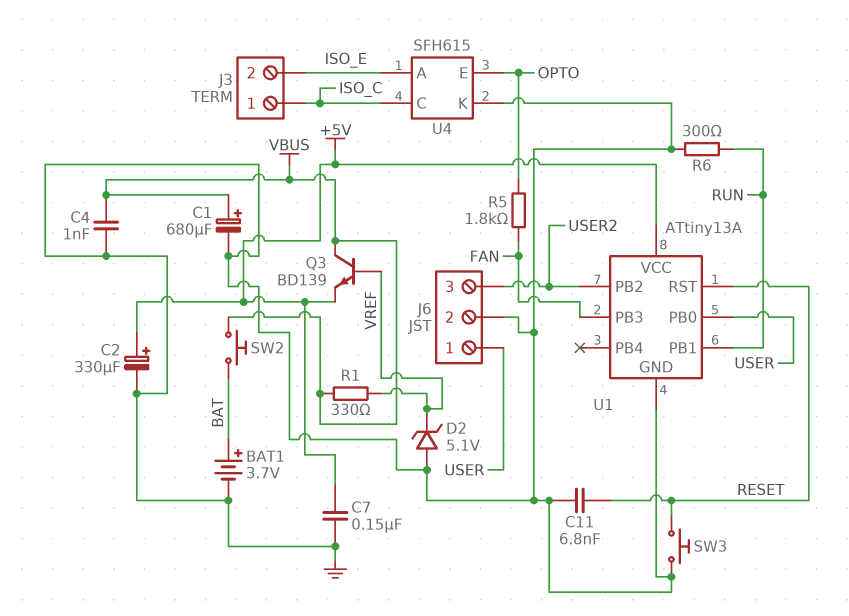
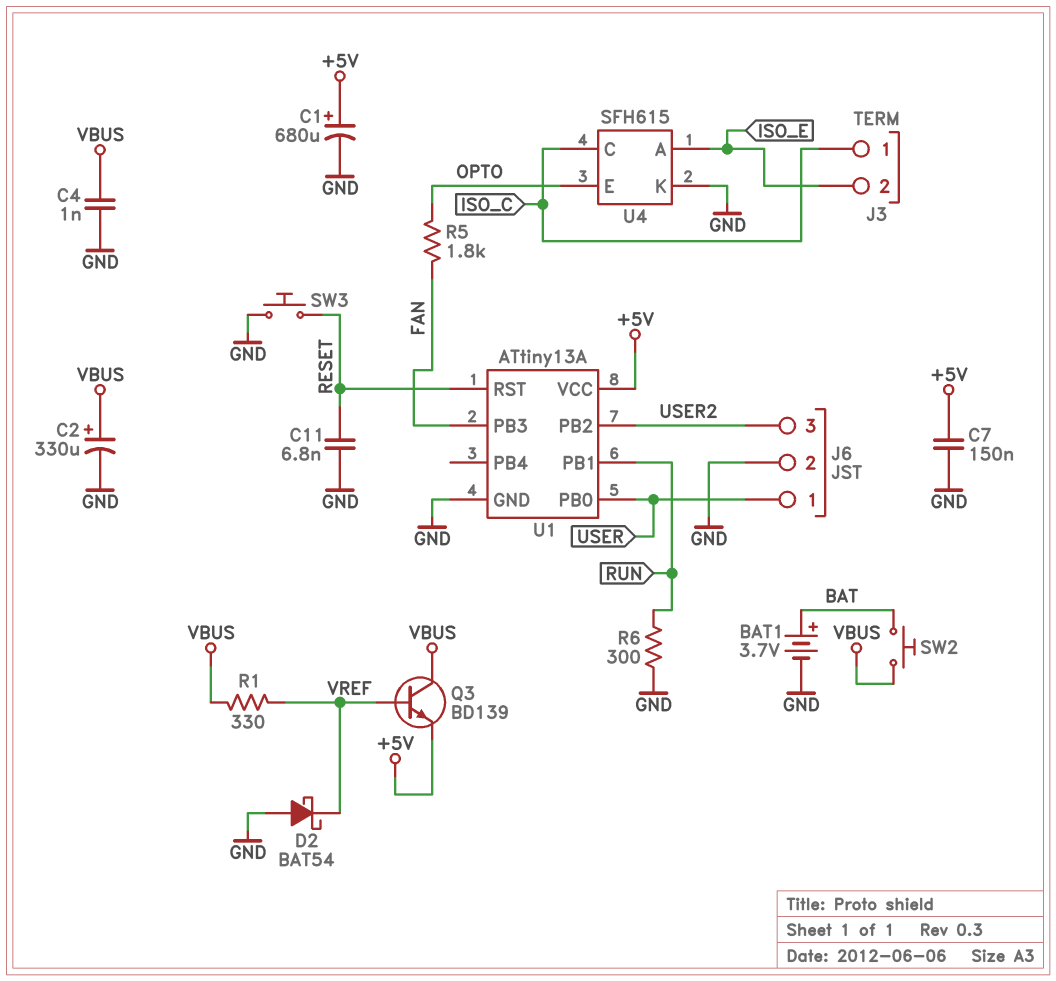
C1: 680uF (plus VBUS, minus GND) -> 680uF (plus +5V, minus GND)
C2: 330uF (plus +5V, minus GND) -> 330uF (plus VBUS, minus GND)
D2: zener 5.1V (A GND, K VREF) -> schottky BAT54 (A GND, K VREF)

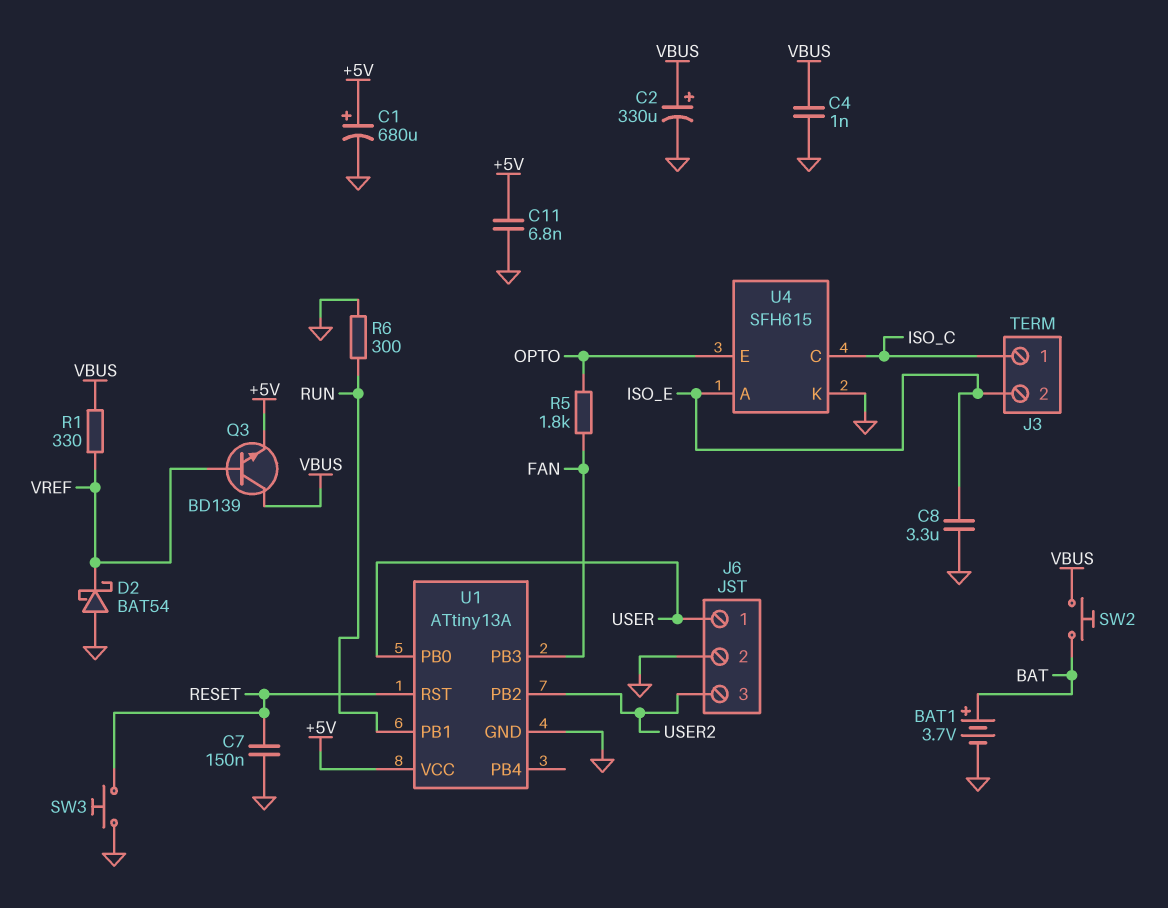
C7: 150nF (+5V, GND) -> 150nF (GND, RESET)
C8: none -> 3.3uF (GND, ISO_E)
C11: 6.8nF (GND, RESET) -> 6.8nF (+5V, GND)

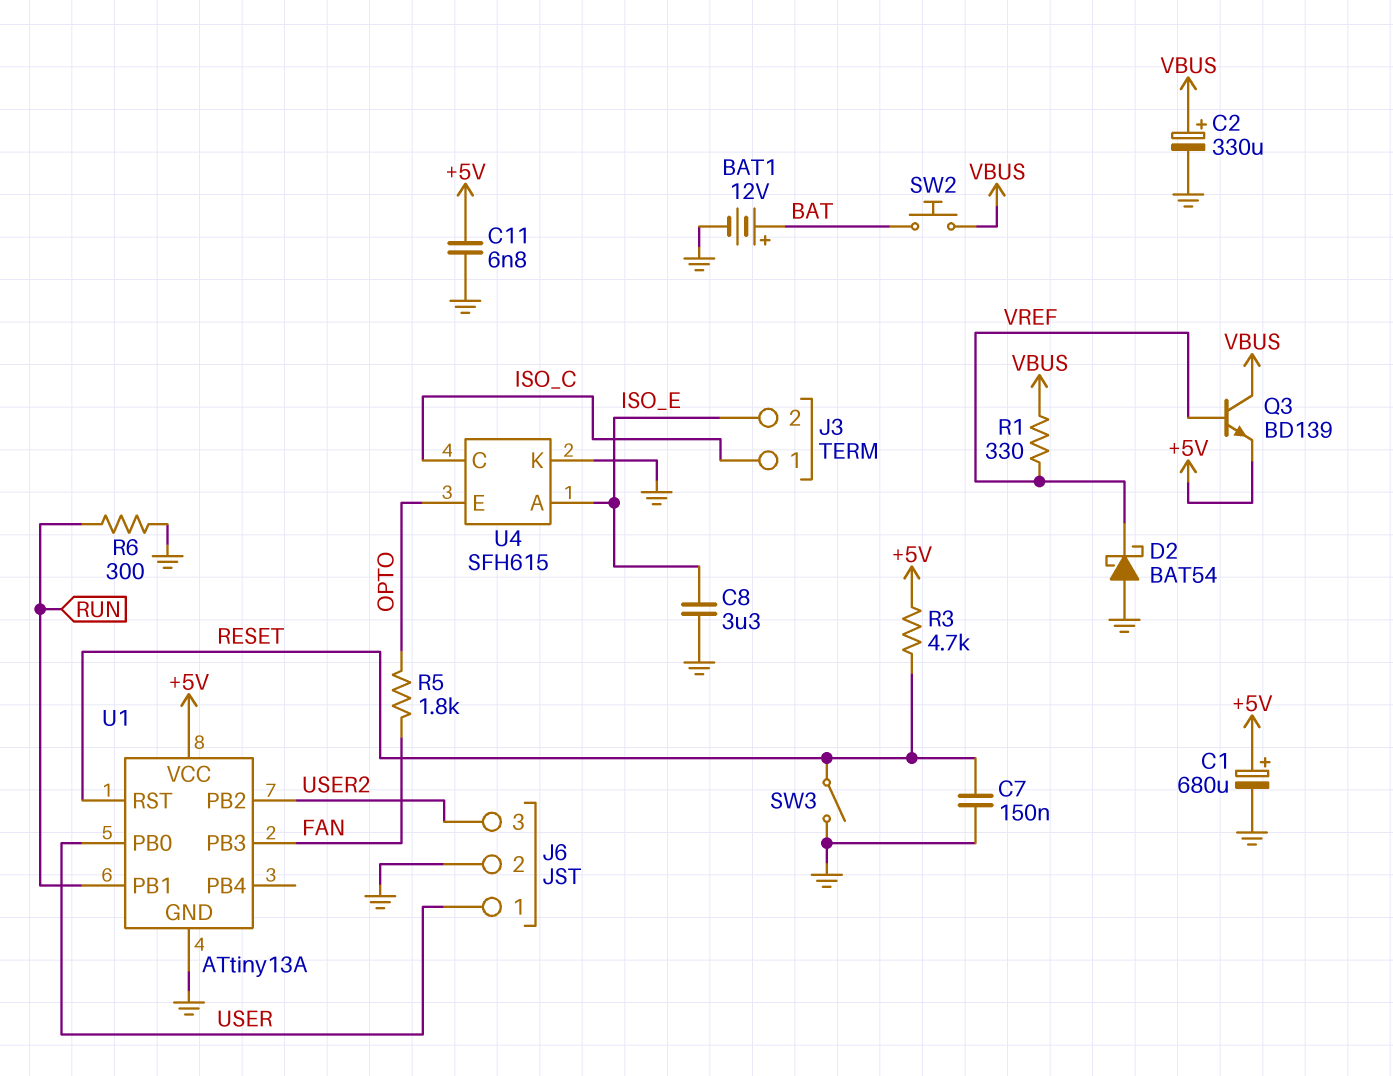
BAT1: 3.7V (plus BAT, minus GND) -> 12V (plus BAT, minus GND)
C4: 1nF (GND, VBUS) -> none
R3: none -> 4.7k (+5V, RESET)
SW3: button (GND, RESET) -> switch (GND, RESET)

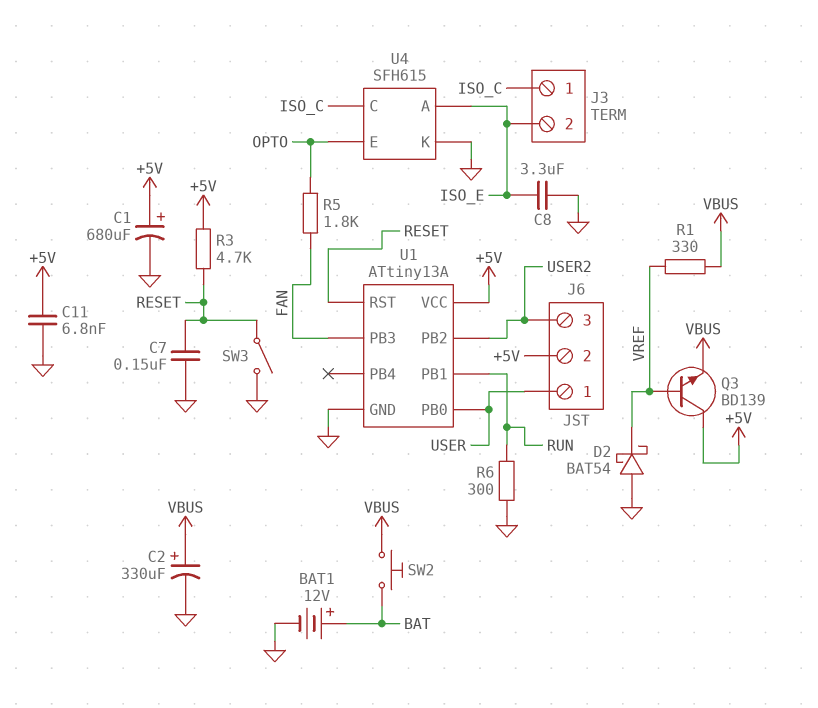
J6 pin 2: GND -> +5V
Q3: NPN BD139 (B VREF, C VBUS, E +5V) -> NPN BD139 (B VREF, C +5V, E VBUS)

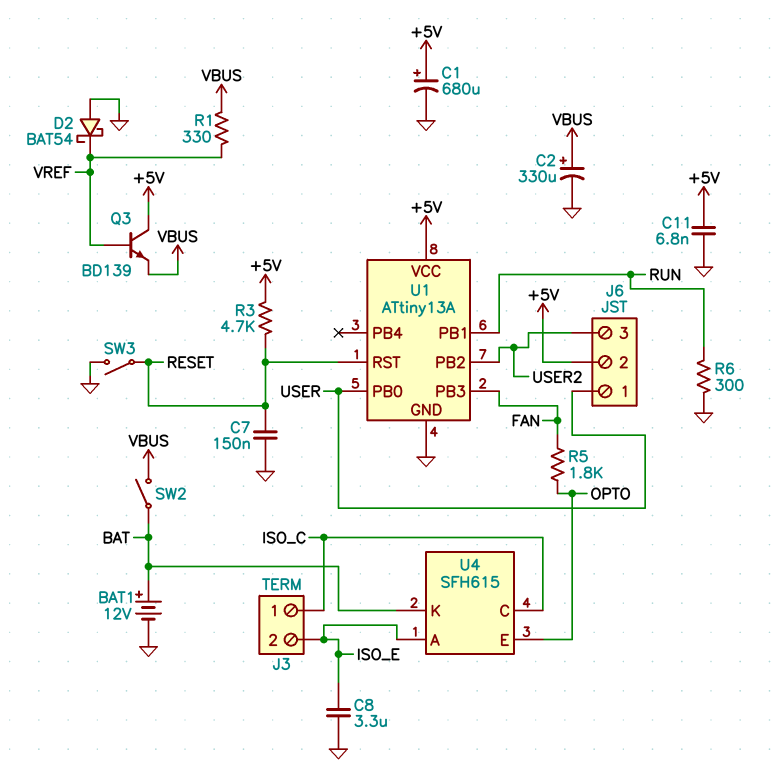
SW2: button (BAT, VBUS) -> switch (BAT, VBUS)
U4 pin K: GND -> BAT

